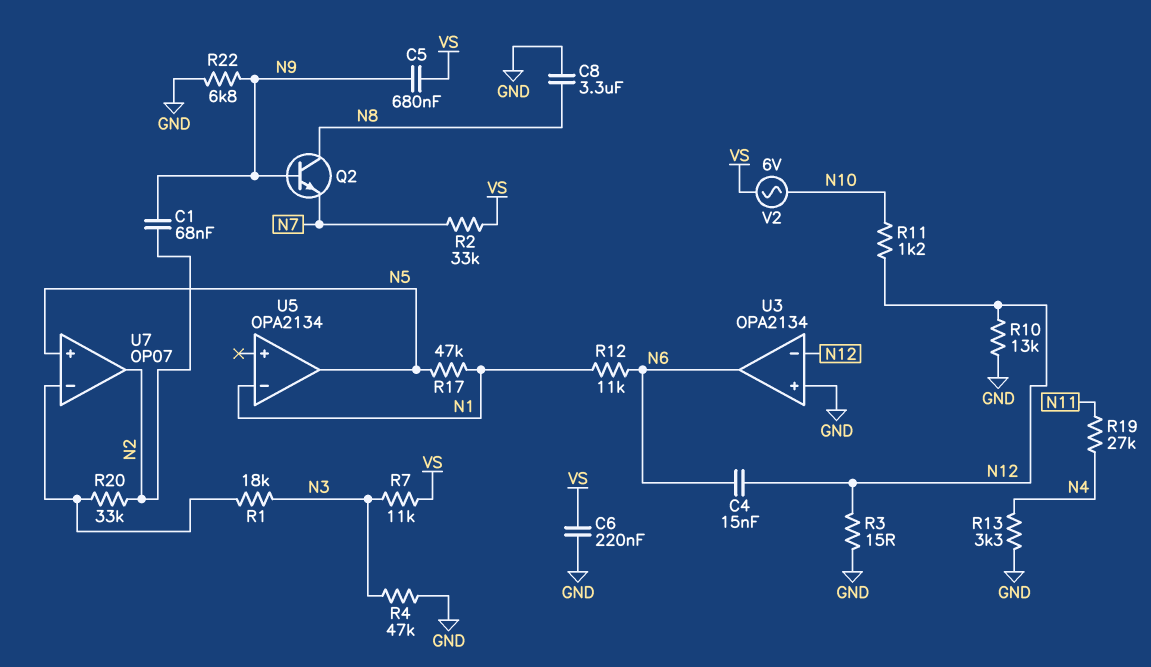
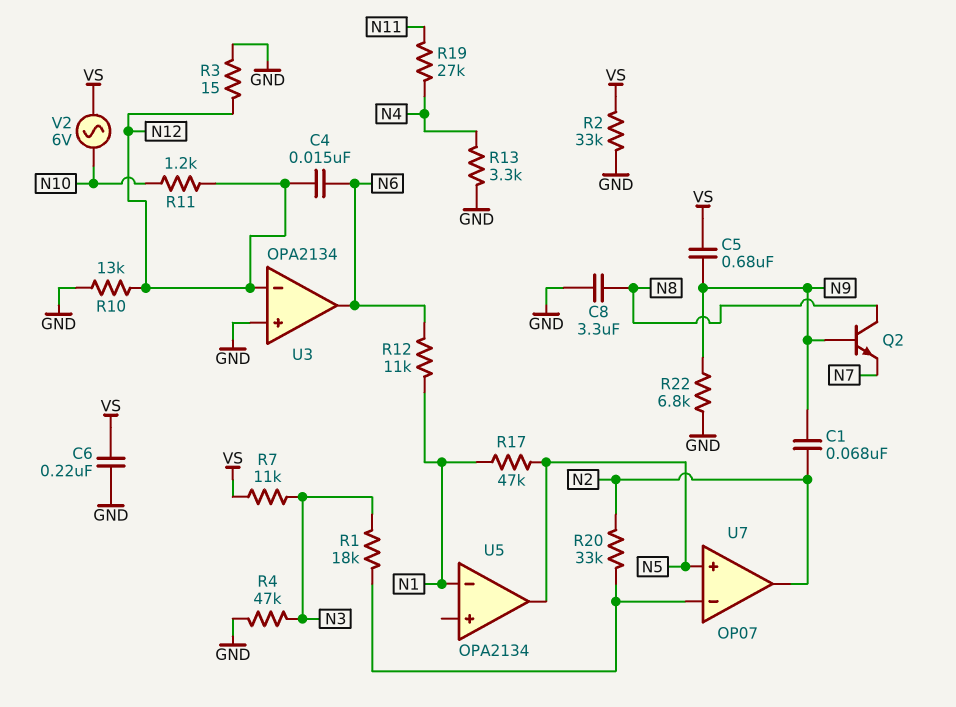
R2: 33k (N7, VS) -> 33k (GND, VS)

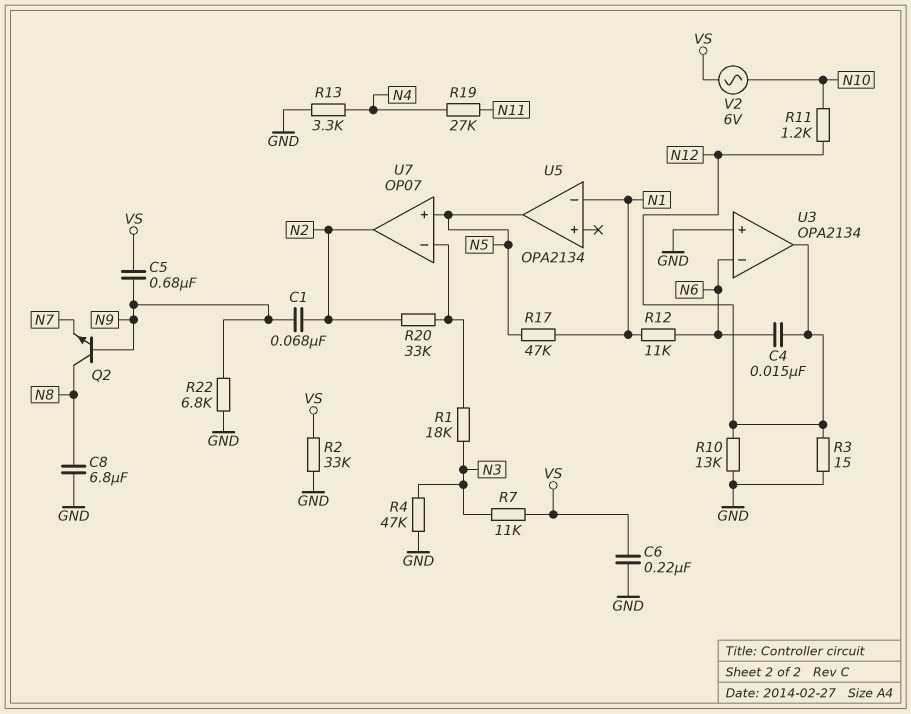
C8: 3.3uF (GND, N8) -> 6.8uF (GND, N8)
U3 pin in-: N12 -> N6
U3 pin out: N6 -> N12

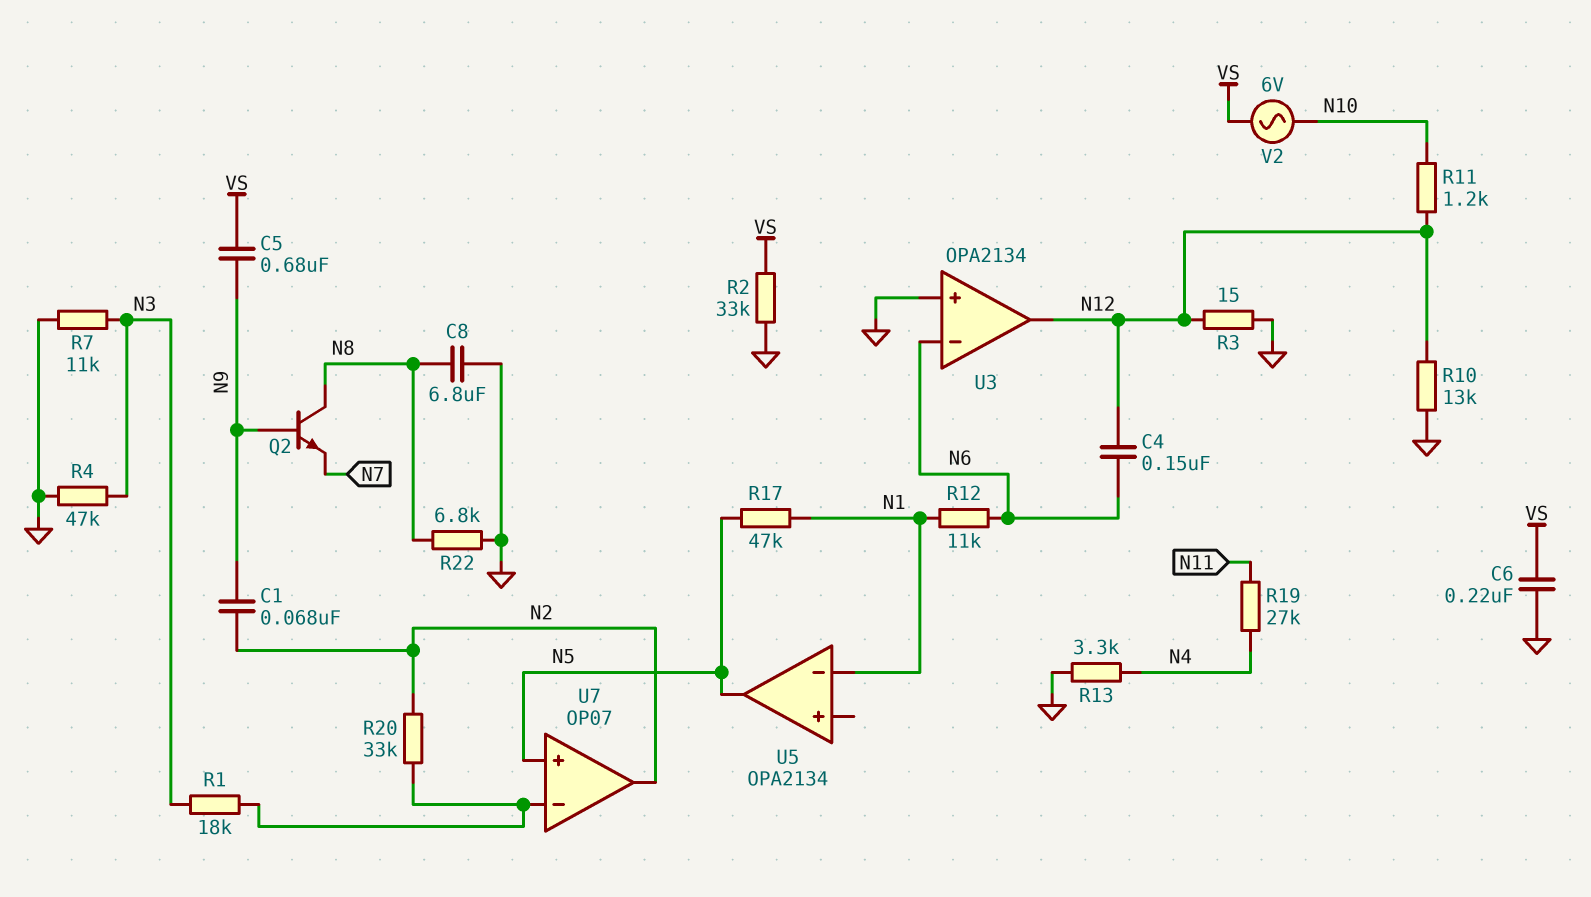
C4: 15nF (N6, N12) -> 150nF (N6, N12)
R7: 11k (N3, VS) -> 11k (GND, N3)
R22: 6.8k (GND, N9) -> 6.8k (GND, N8)

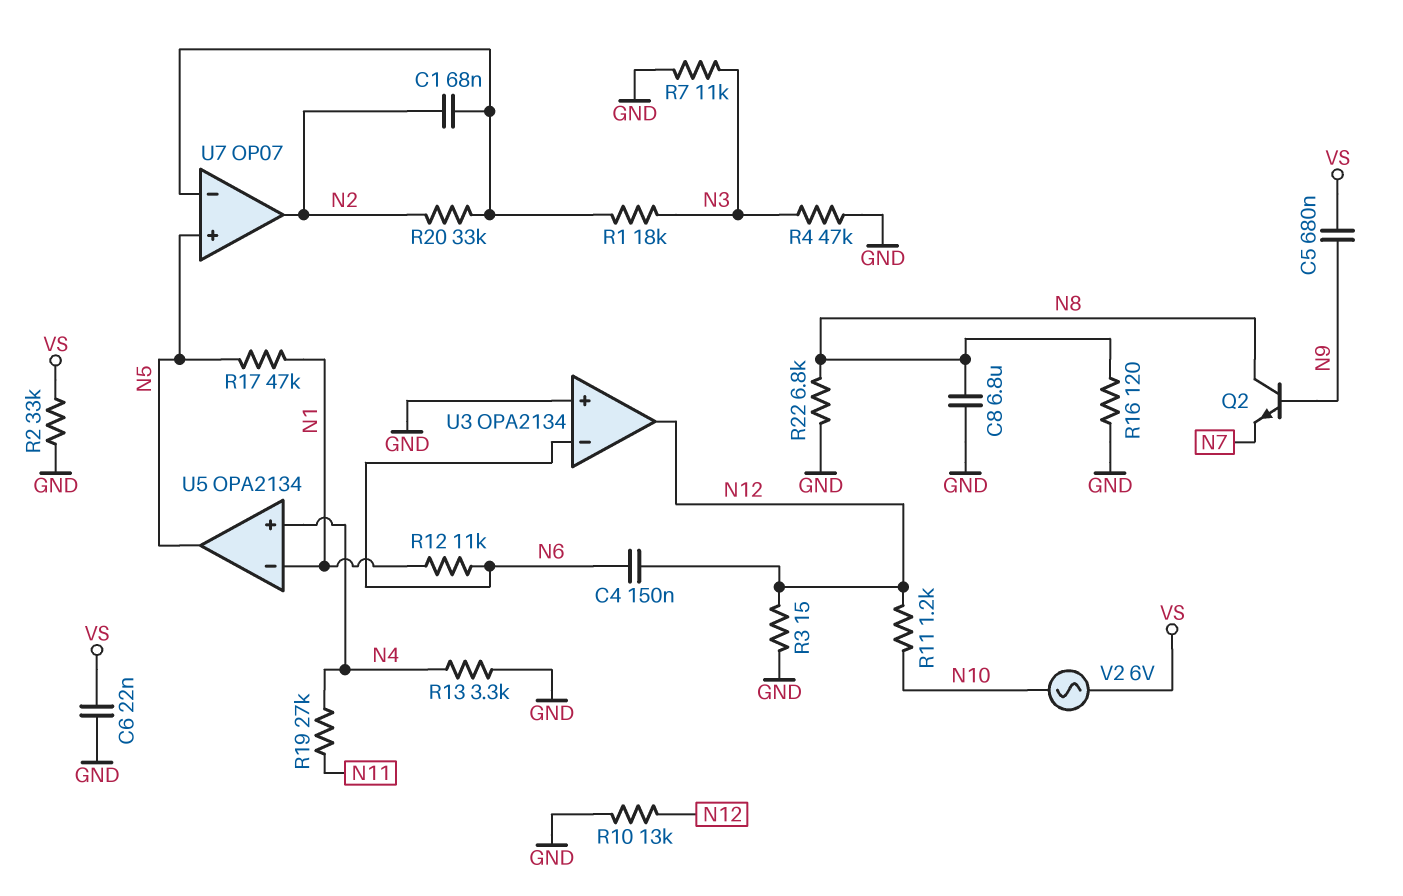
C1: 68nF (N2, N9) -> 68nF (N2, U7/in-)
C6: 220nF (GND, VS) -> 22nF (GND, VS)
R16: none -> 120 (GND, N8)
U5 pin in+: none -> N4

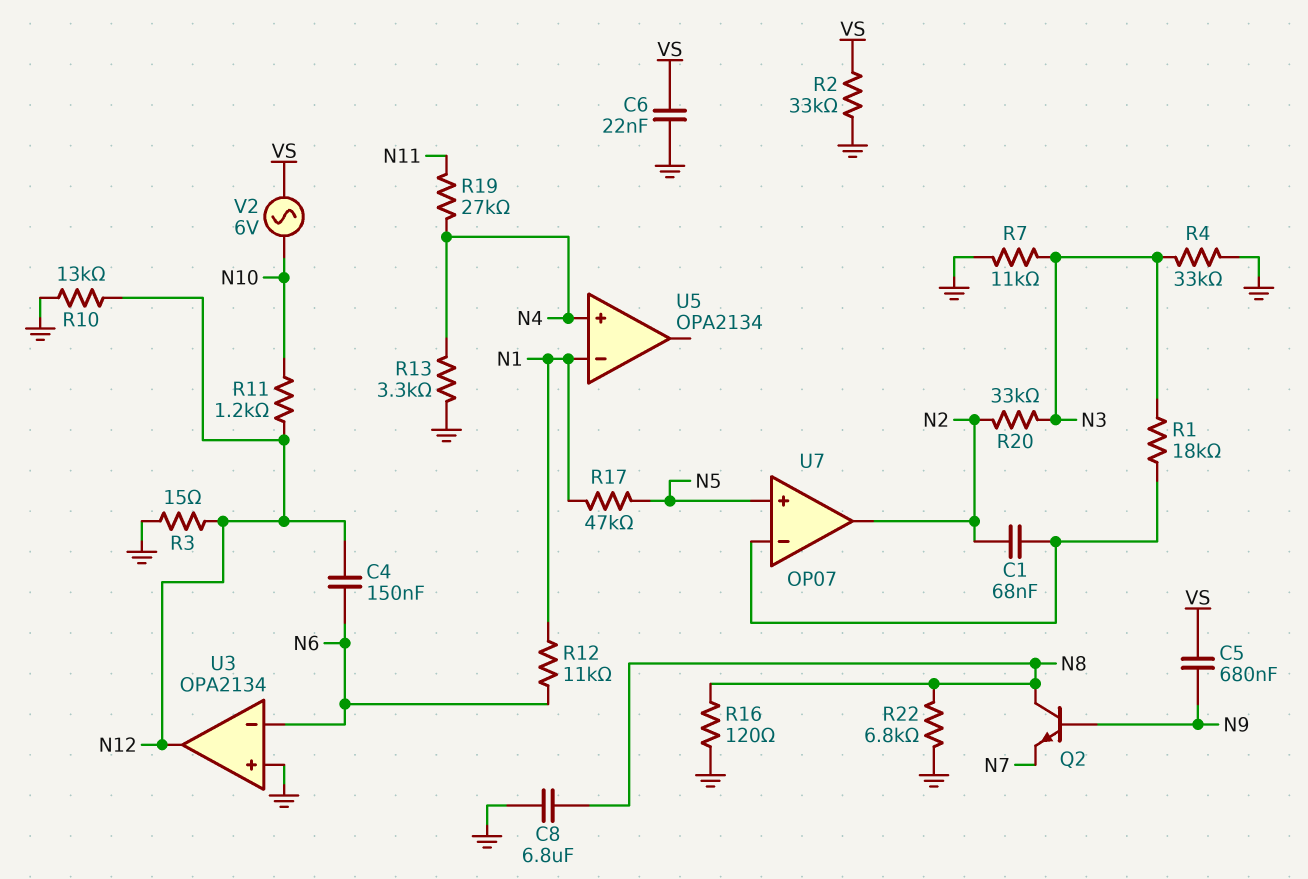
R4: 47k (GND, N3) -> 33k (GND, N3)
R20: 33k (N2, U7/in-) -> 33k (N2, N3)
U5 pin out: N5 -> none

